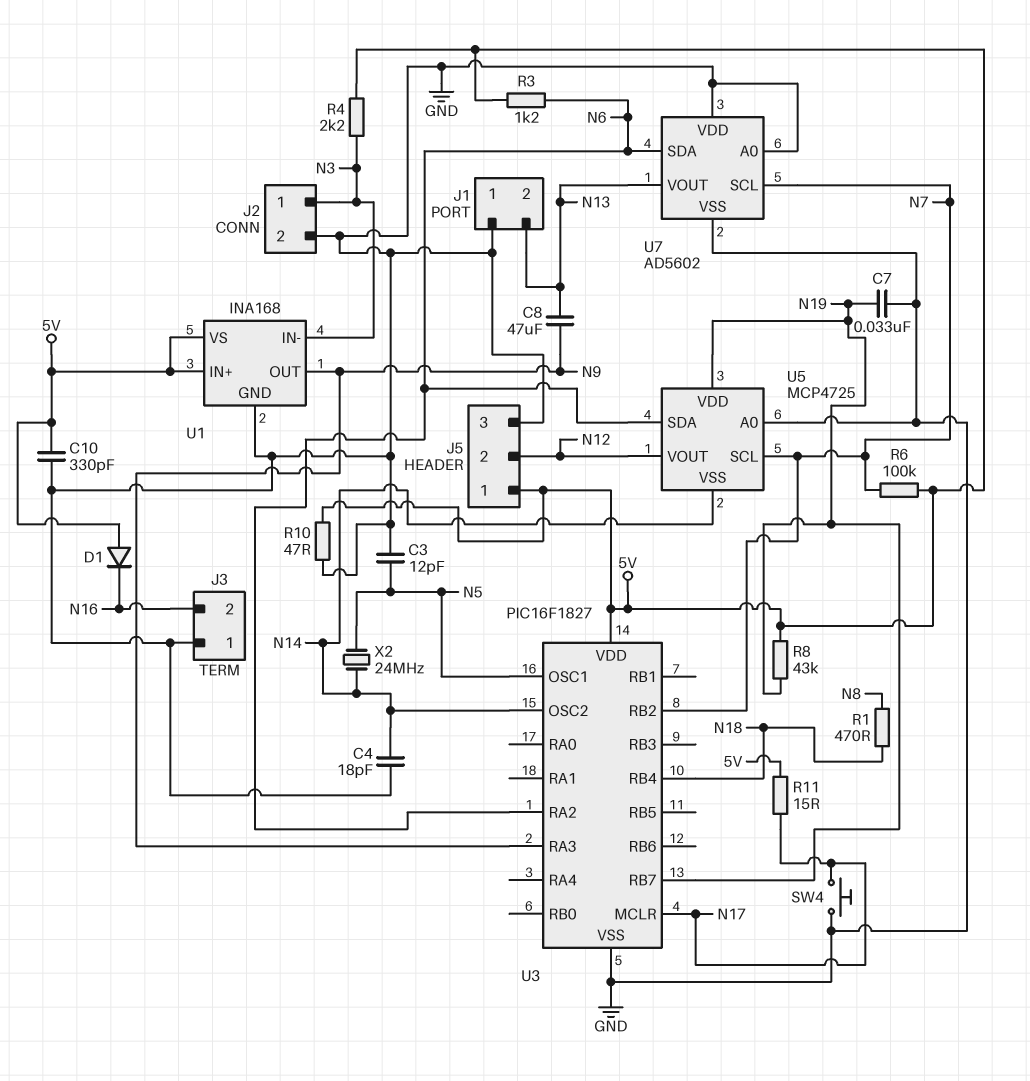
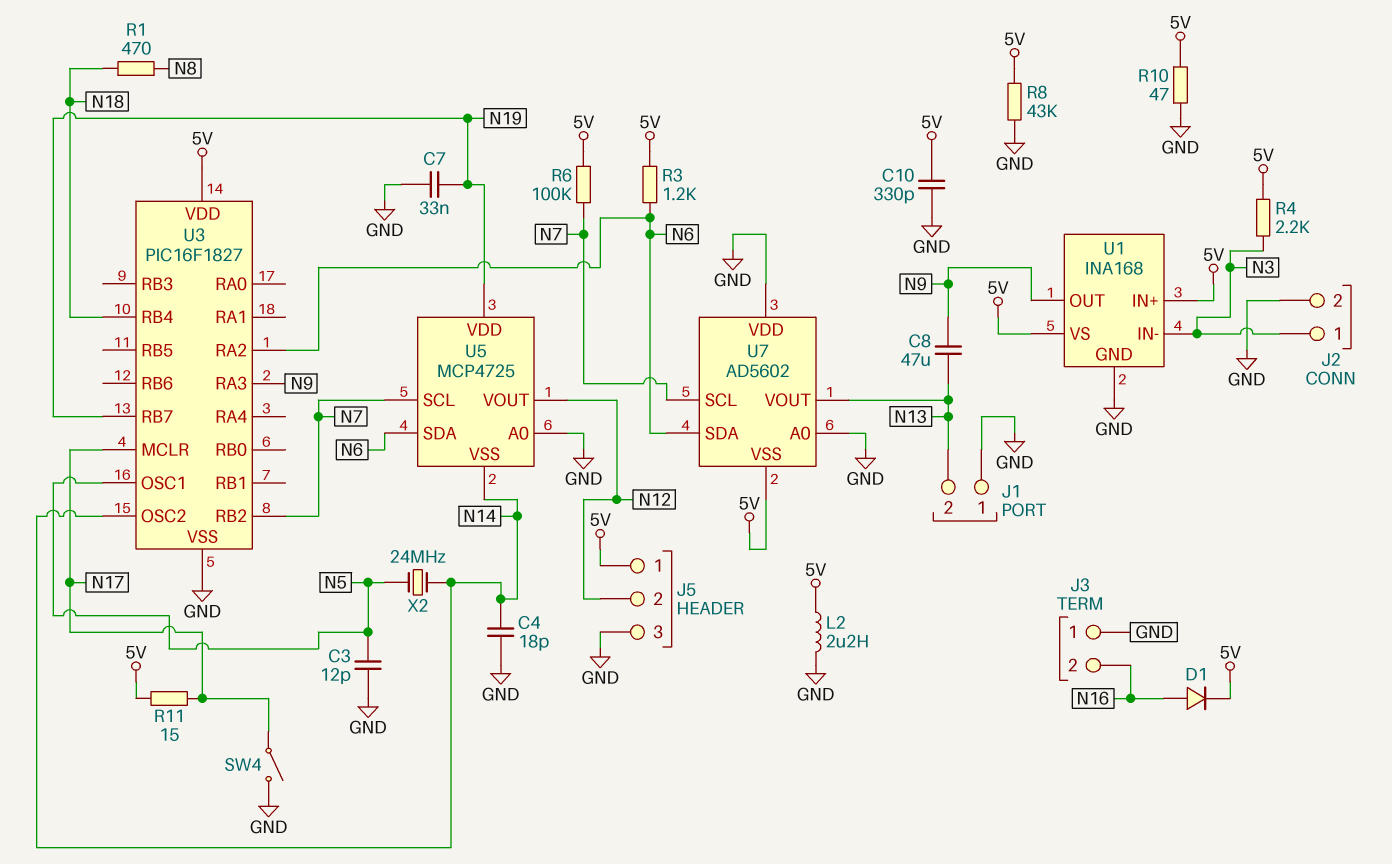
D1: diode (A 5V, K N16) -> diode (A N16, K 5V)
L2: none -> 2.2uH (5V, GND)
R8: 43k (5V, N19) -> 43k (5V, GND)
SW4: button (GND, N17) -> switch (GND, N17)
U7 pin VSS: GND -> 5V

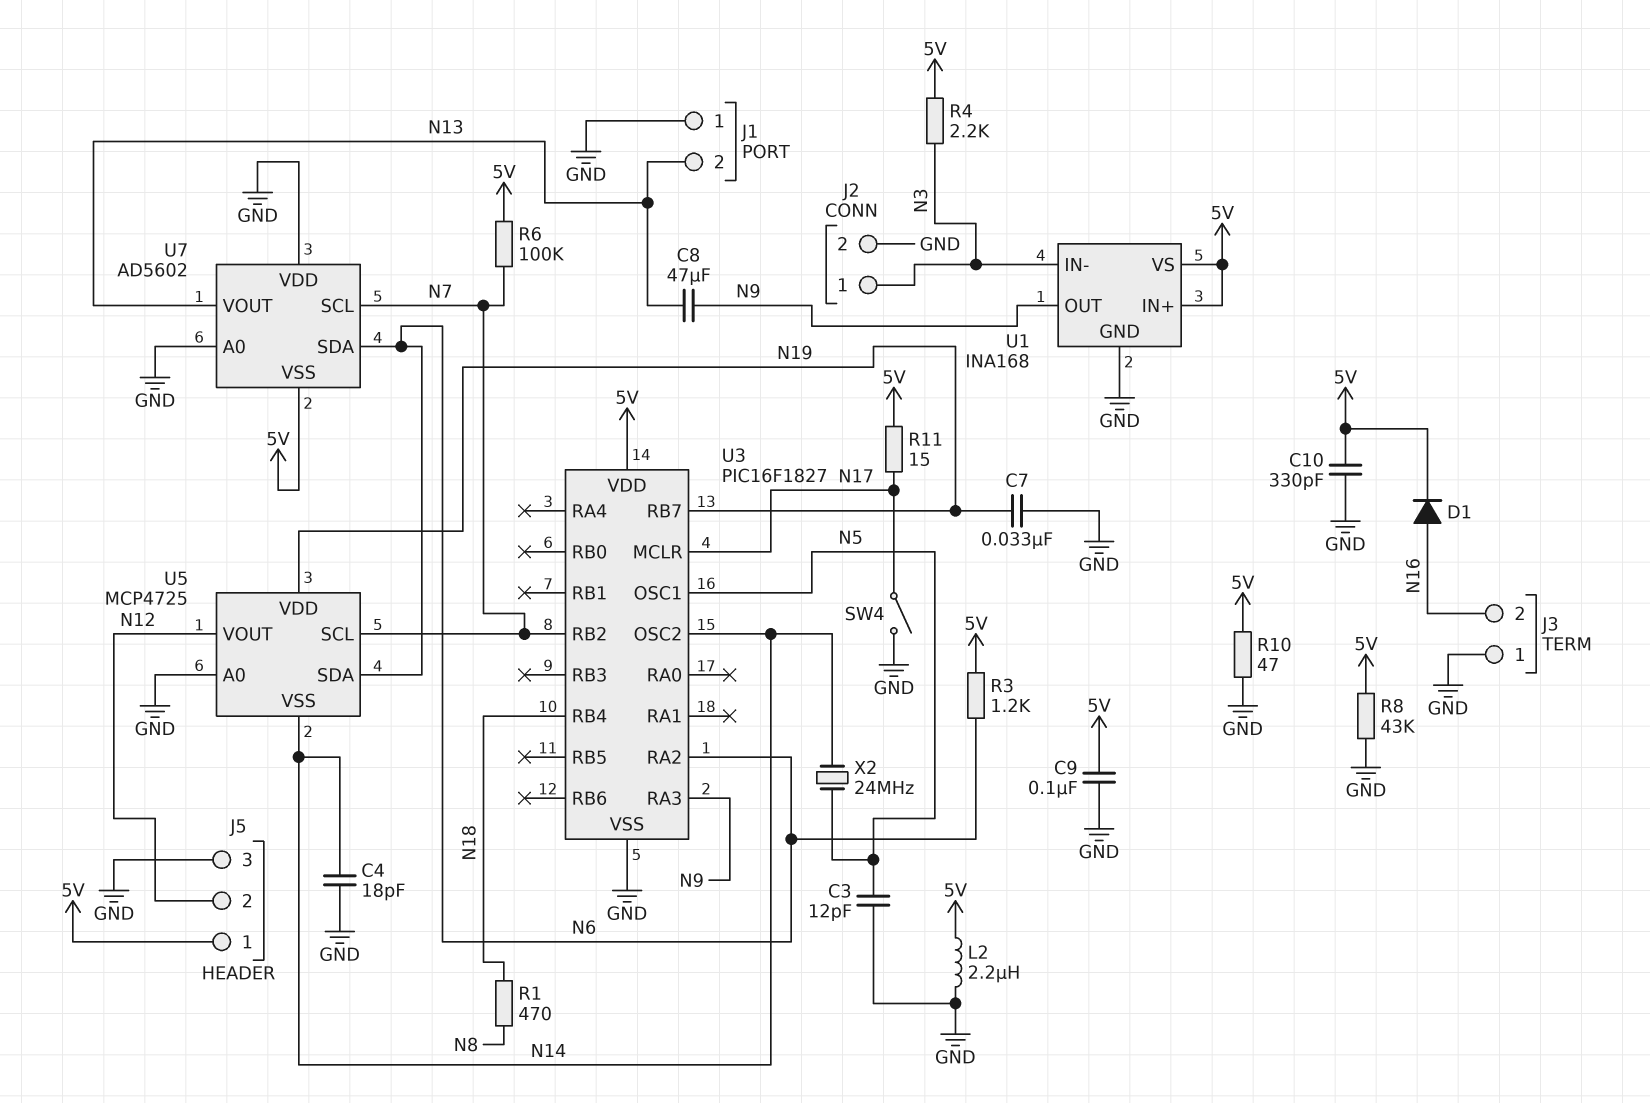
C9: none -> 100nF (5V, GND)

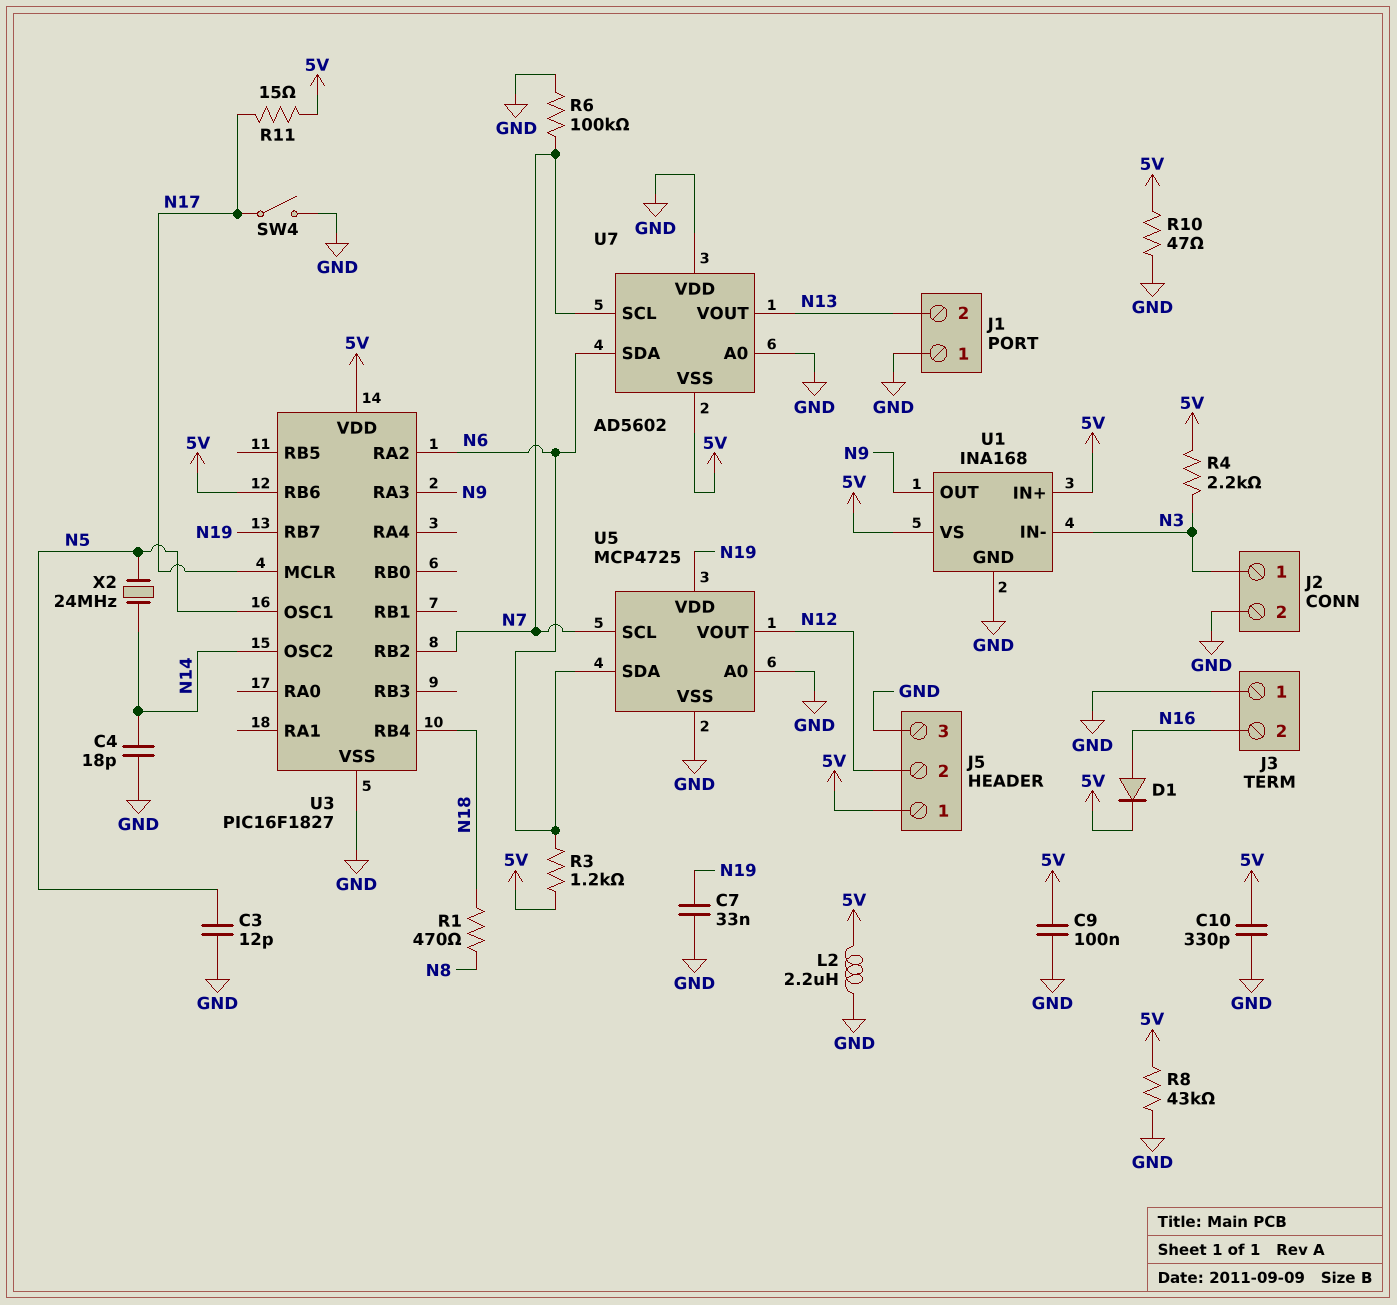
C8: 47uF (N9, N13) -> none
R6: 100k (5V, N7) -> 100k (GND, N7)
U3 pin RB6: none -> 5V
U5 pin VSS: N14 -> GND

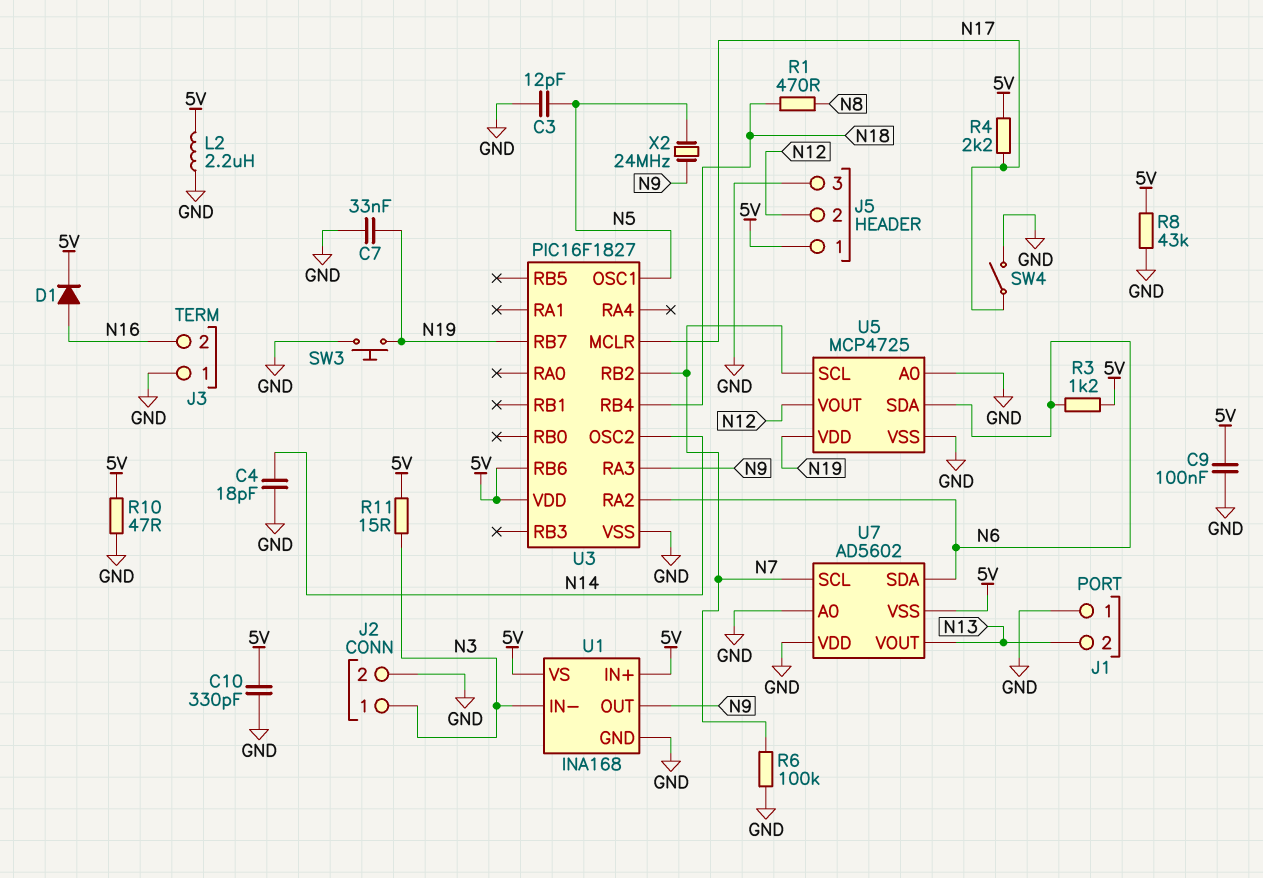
R4: 2.2k (5V, N3) -> 2.2k (5V, N17)
R11: 15 (5V, N17) -> 15 (5V, N3)
SW3: none -> button (GND, N19)
X2: 24MHz (N5, N14) -> 24MHz (N5, N9)

